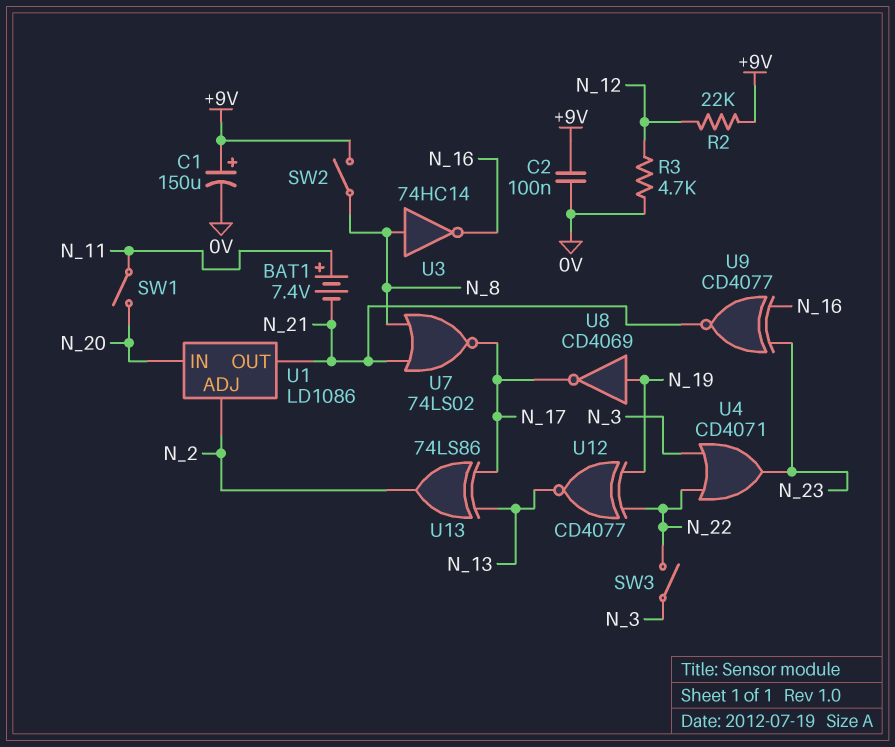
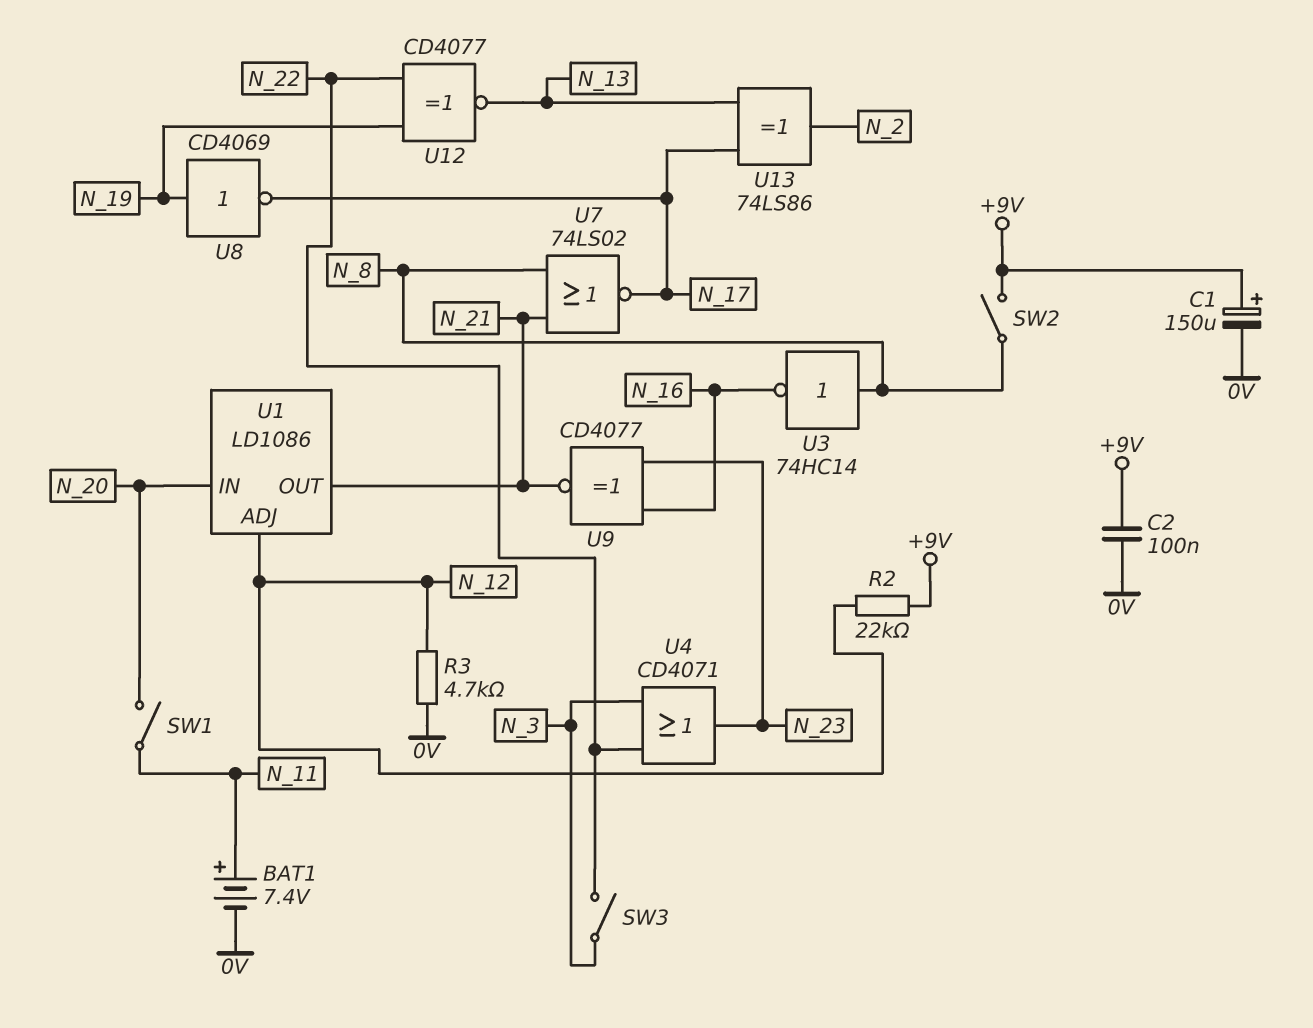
BAT1: 7.4V (plus N_11, minus N_21) -> 7.4V (plus N_11, minus 0V)
U1 pin ADJ: N_2 -> N_12

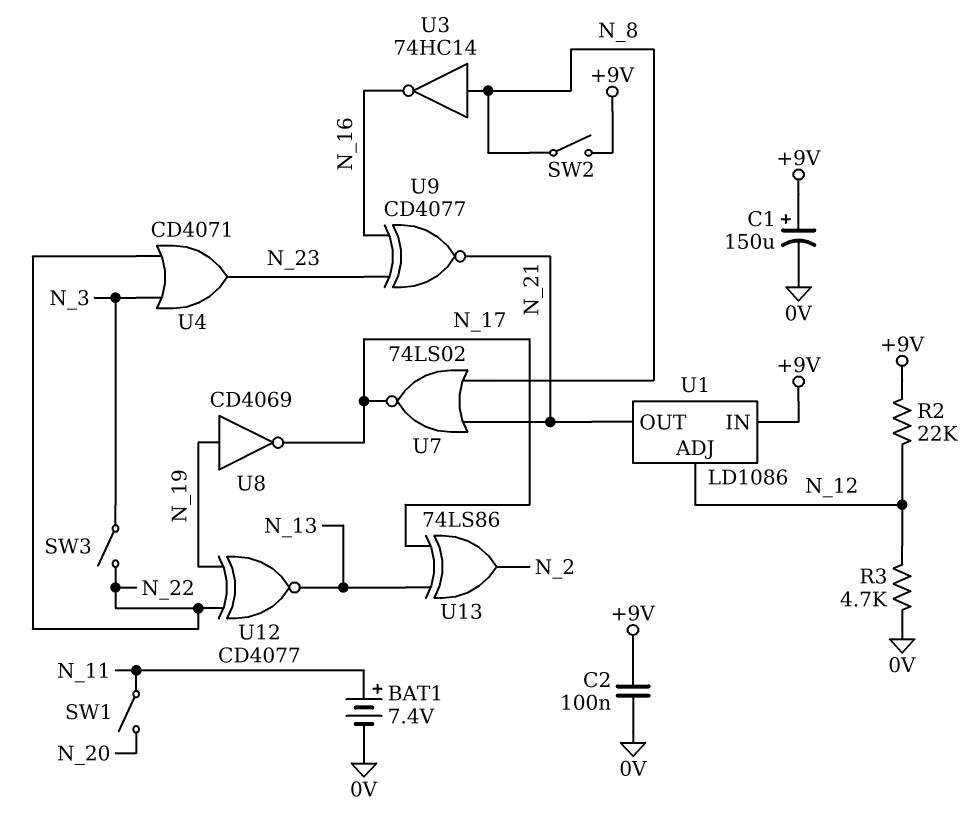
U1 pin IN: N_20 -> +9V

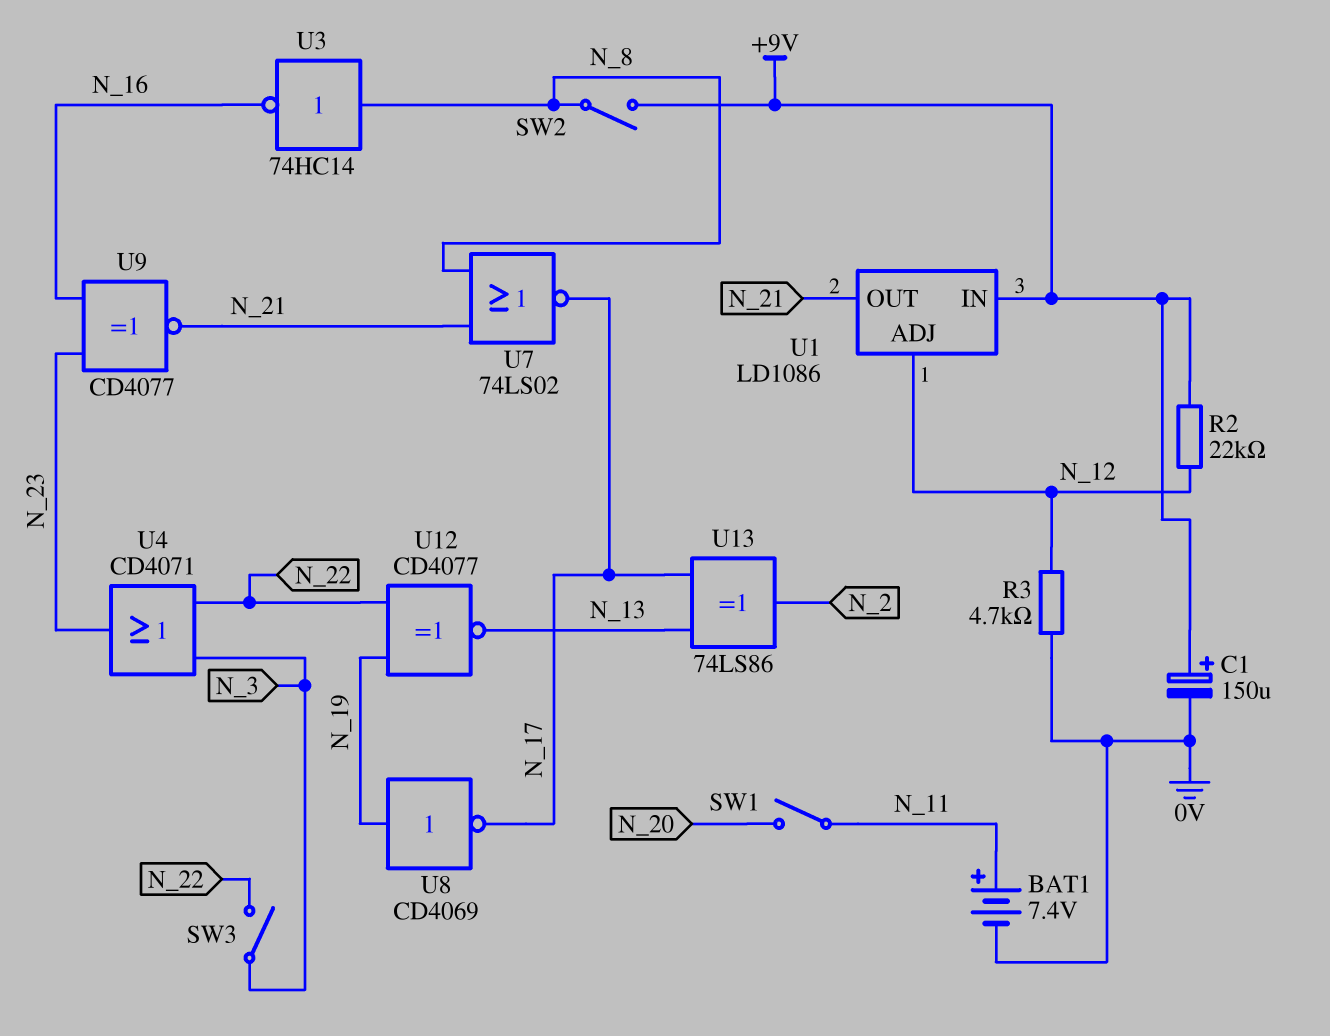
C2: 100nF (+9V, 0V) -> none

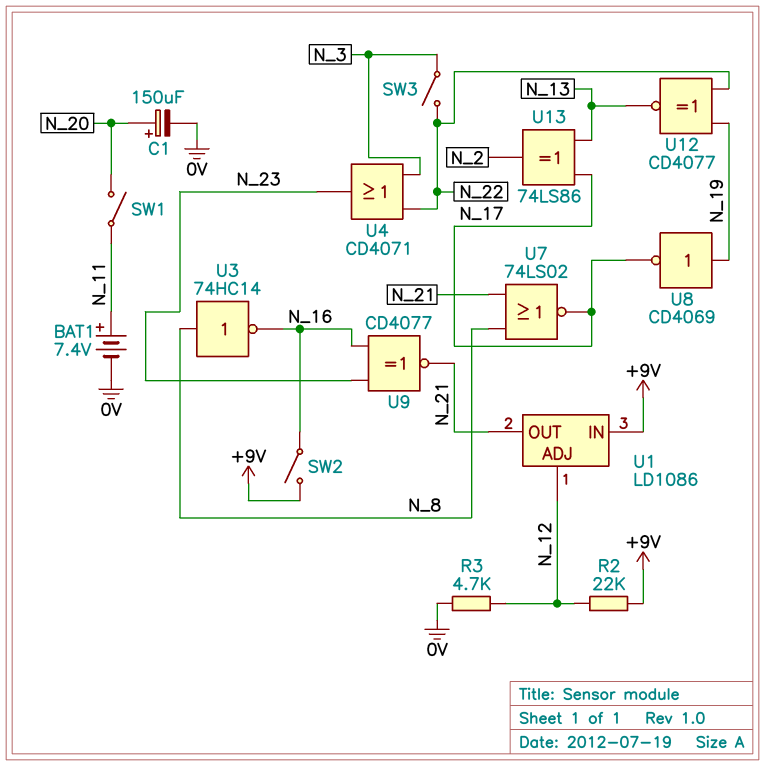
C1: 150uF (plus +9V, minus 0V) -> 150uF (plus N_20, minus 0V)
SW2: switch (+9V, N_8) -> switch (+9V, N_16)

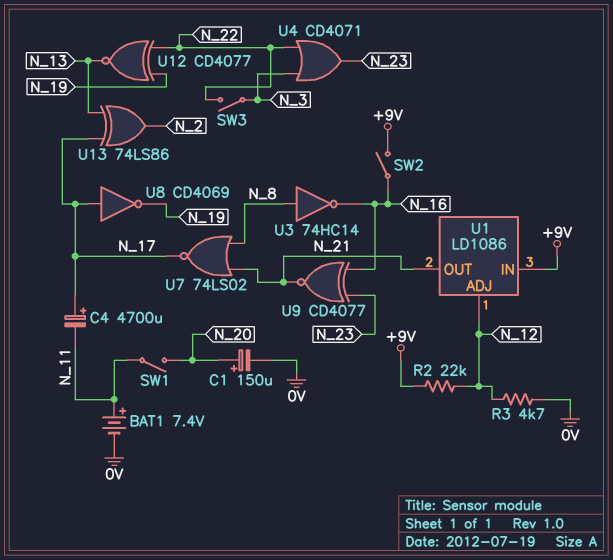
C4: none -> 4700uF (plus N_17, minus N_11)
U8: NOT CD4069 (in N_19, out N_17) -> NOT CD4069 (in N_17, out N_19)

